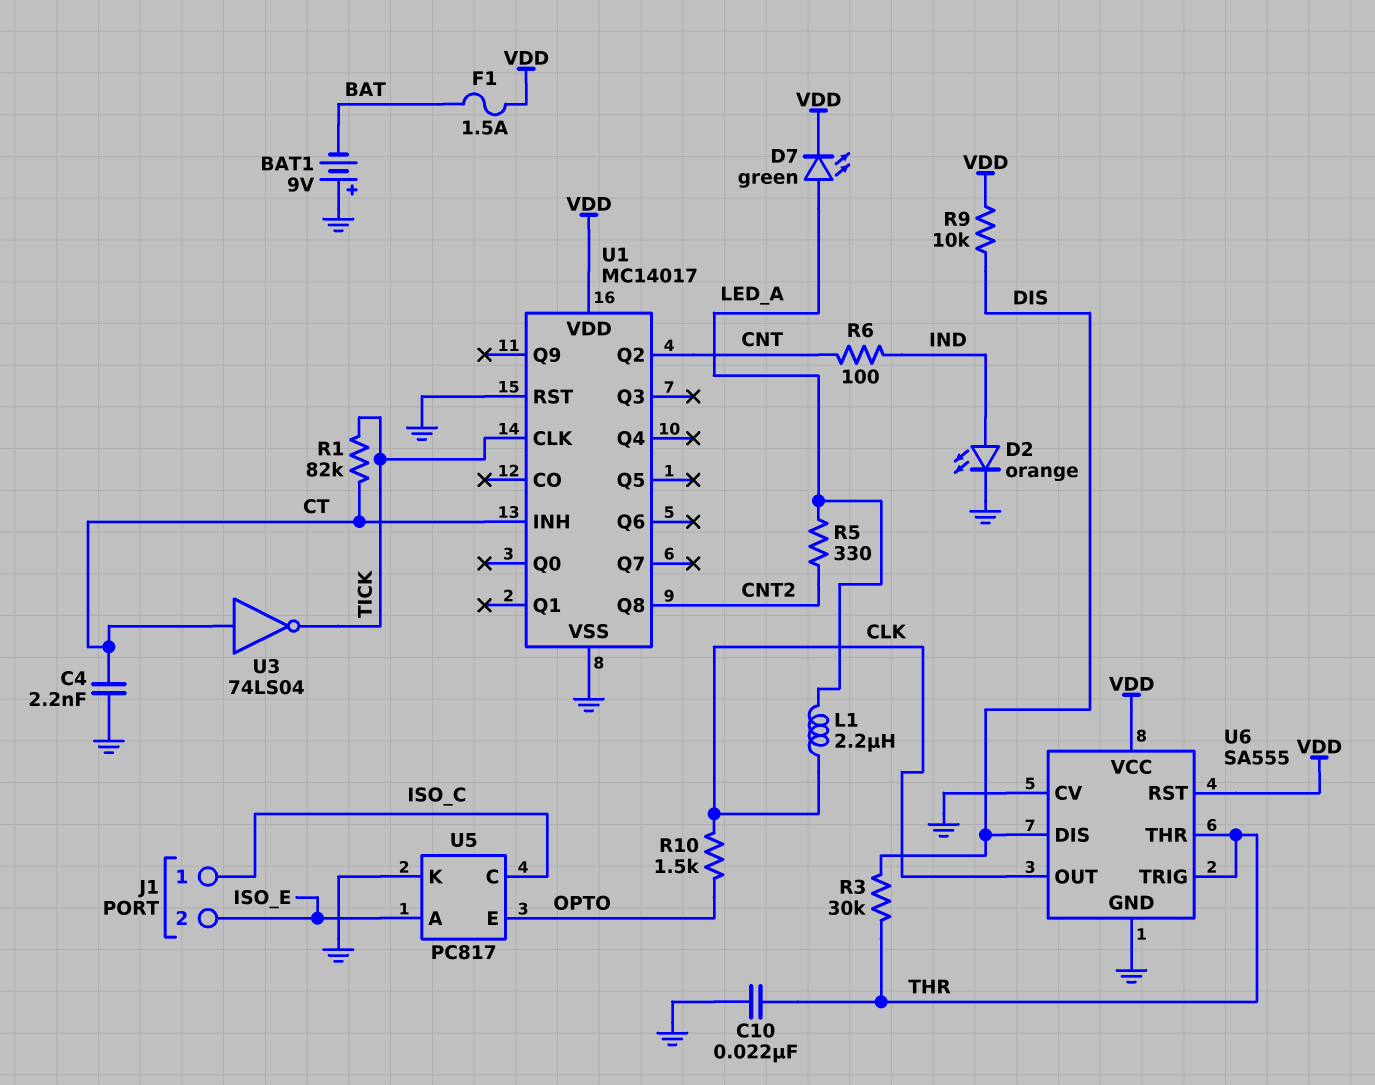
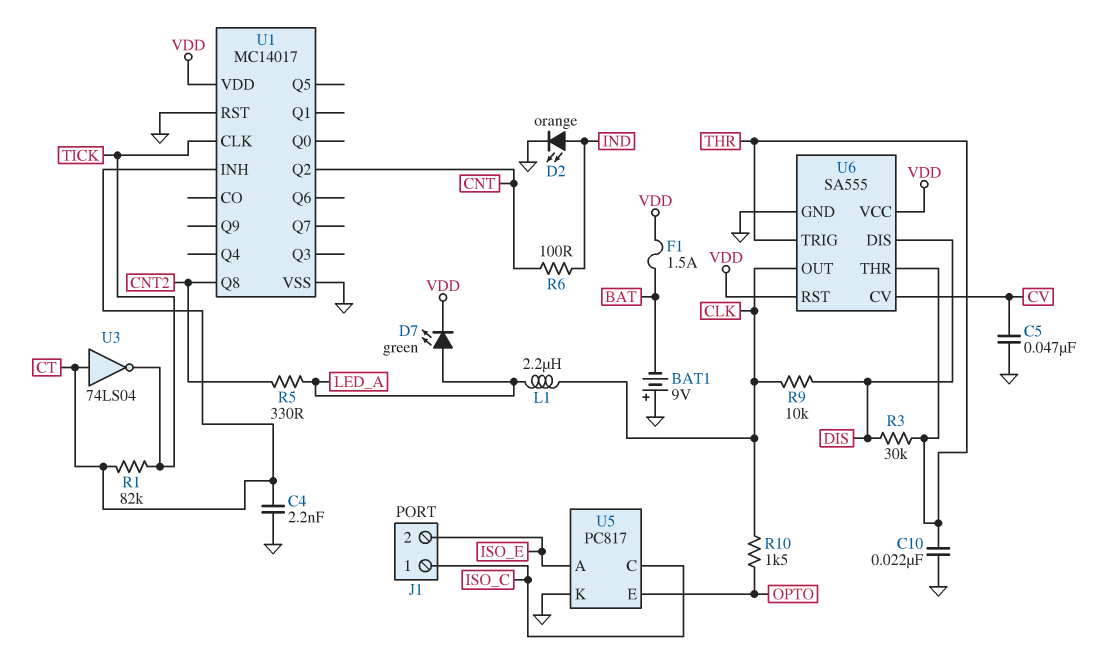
C5: none -> 47nF (CV, GND)
R9: 10k (DIS, VDD) -> 10k (CLK, DIS)
U6 pin CV: GND -> CV

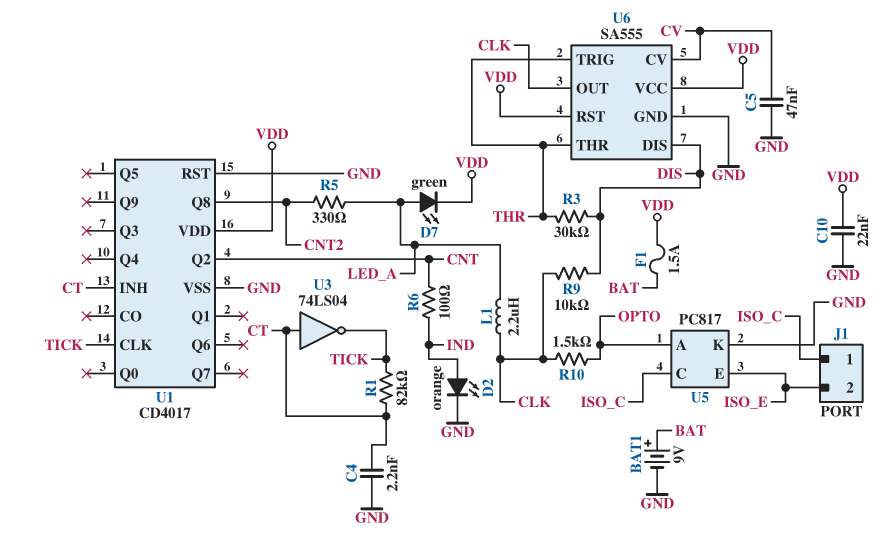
BAT1: 9V (plus GND, minus BAT) -> 9V (plus BAT, minus GND)
C10: 22nF (GND, THR) -> 22nF (GND, VDD)
U1: MC14017 -> CD4017
U5 pin A: ISO_E -> OPTO
U5 pin E: OPTO -> ISO_E

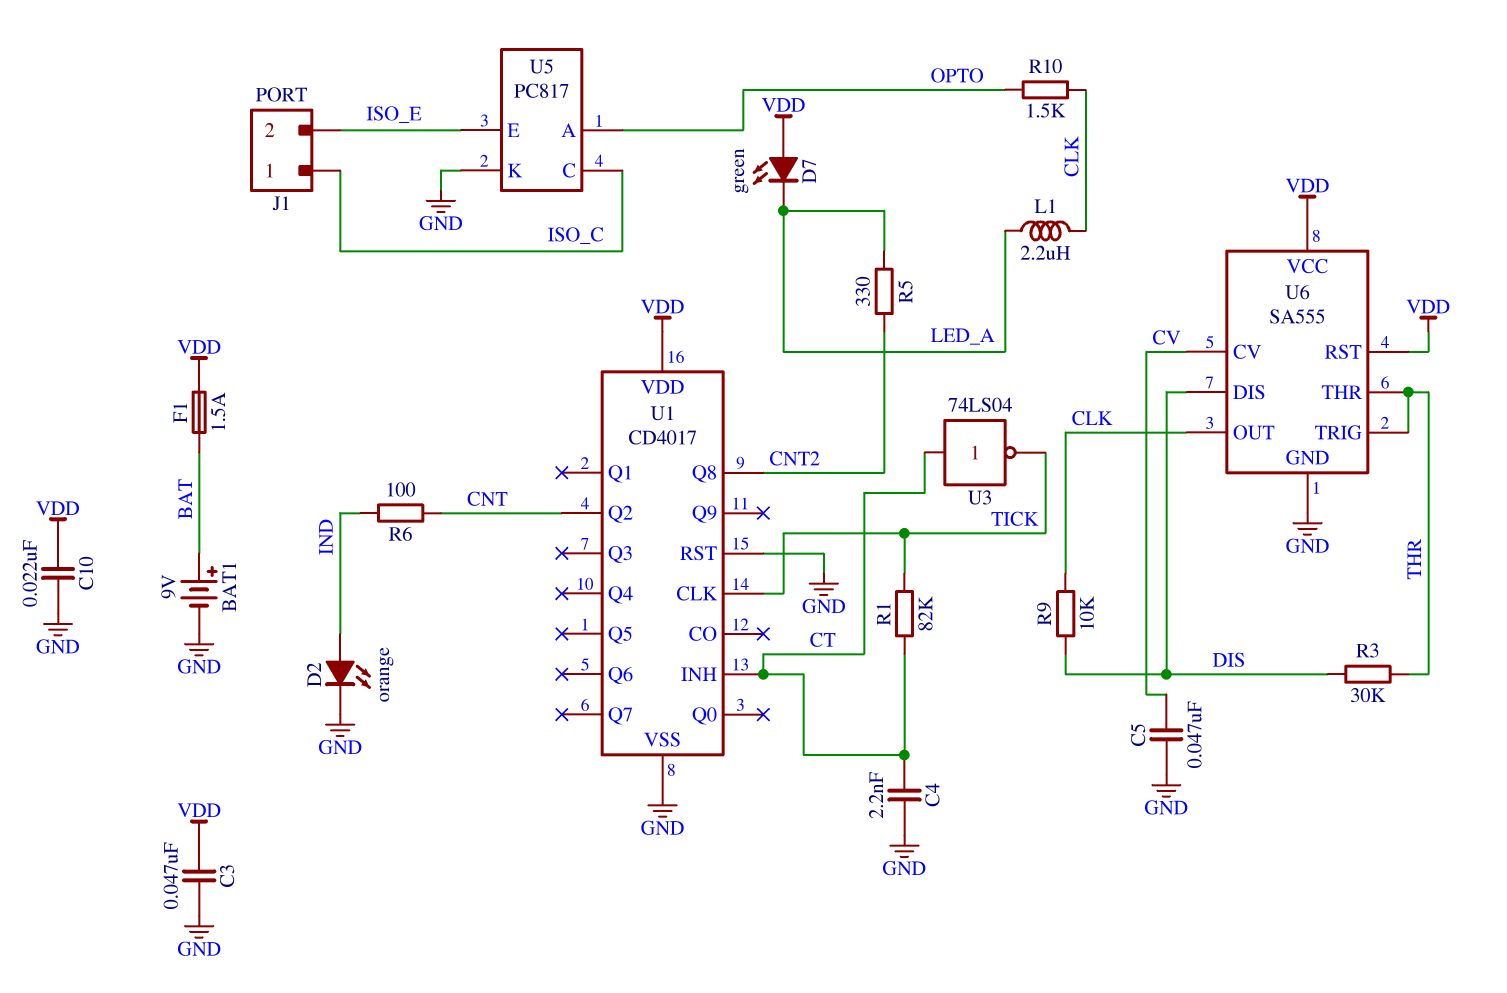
C3: none -> 47nF (GND, VDD)
D7: LED green (A LED_A, K VDD) -> LED green (A VDD, K LED_A)

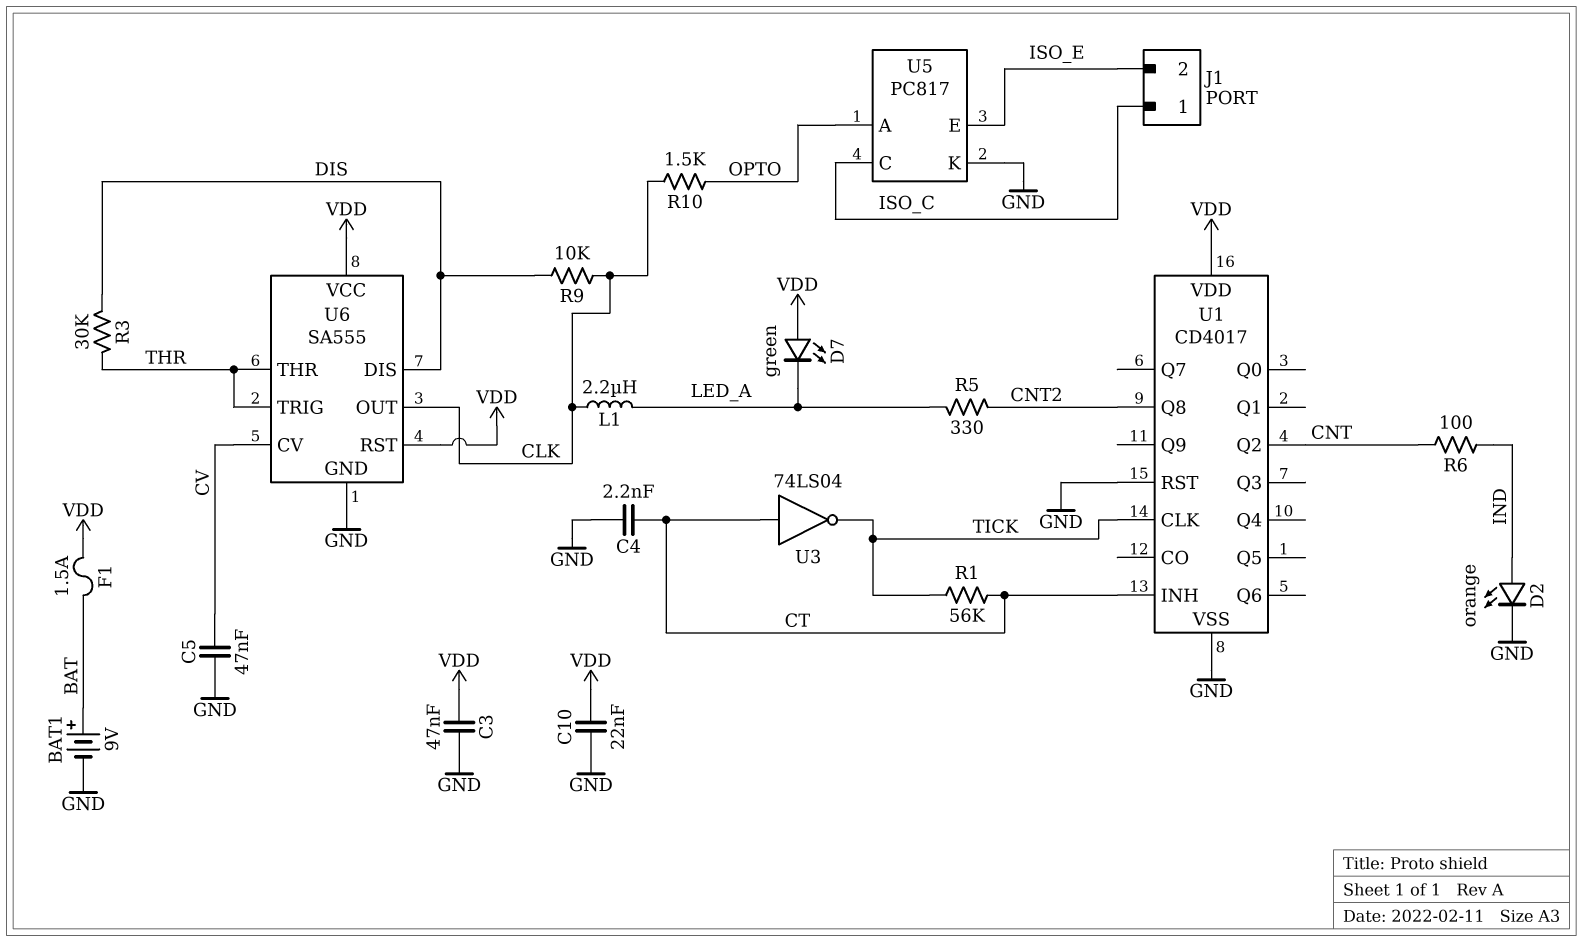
R1: 82k (CT, TICK) -> 56k (CT, TICK)

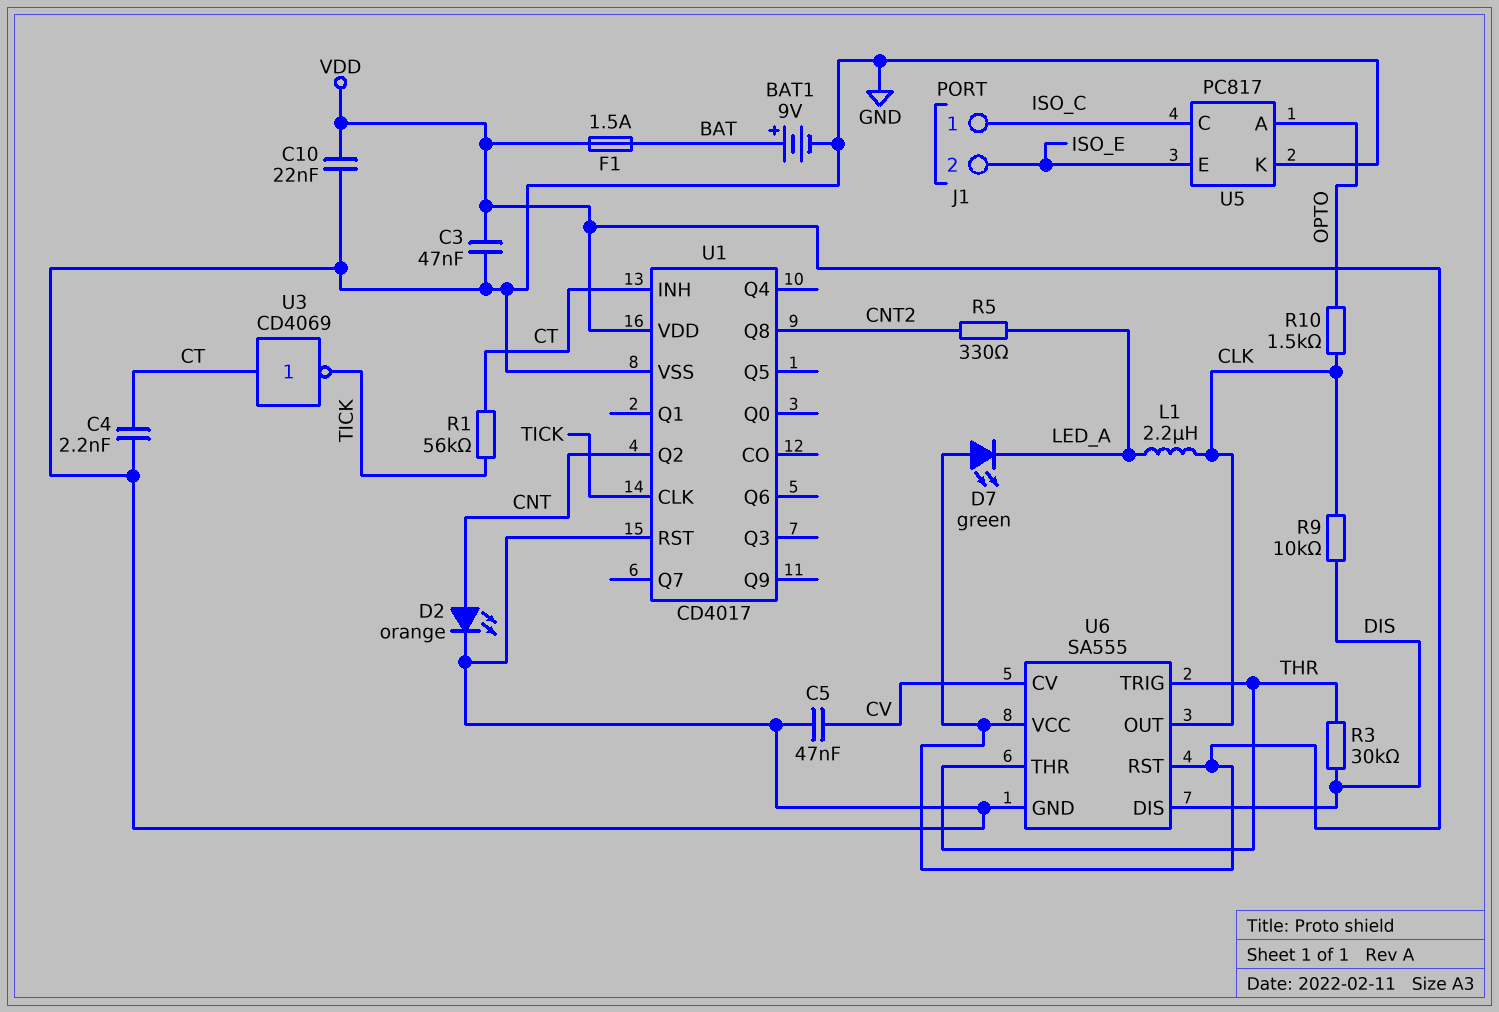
D2: LED orange (A IND, K GND) -> LED orange (A CNT, K GND)
R6: 100 (CNT, IND) -> none
U3: NOT 74LS04 (in CT, out TICK) -> NOT CD4069 (in CT, out TICK)

